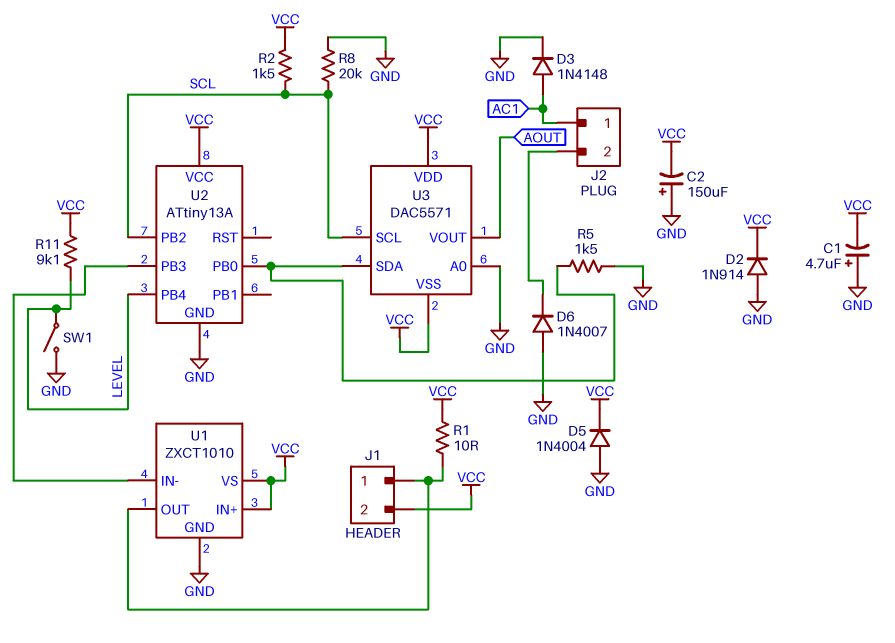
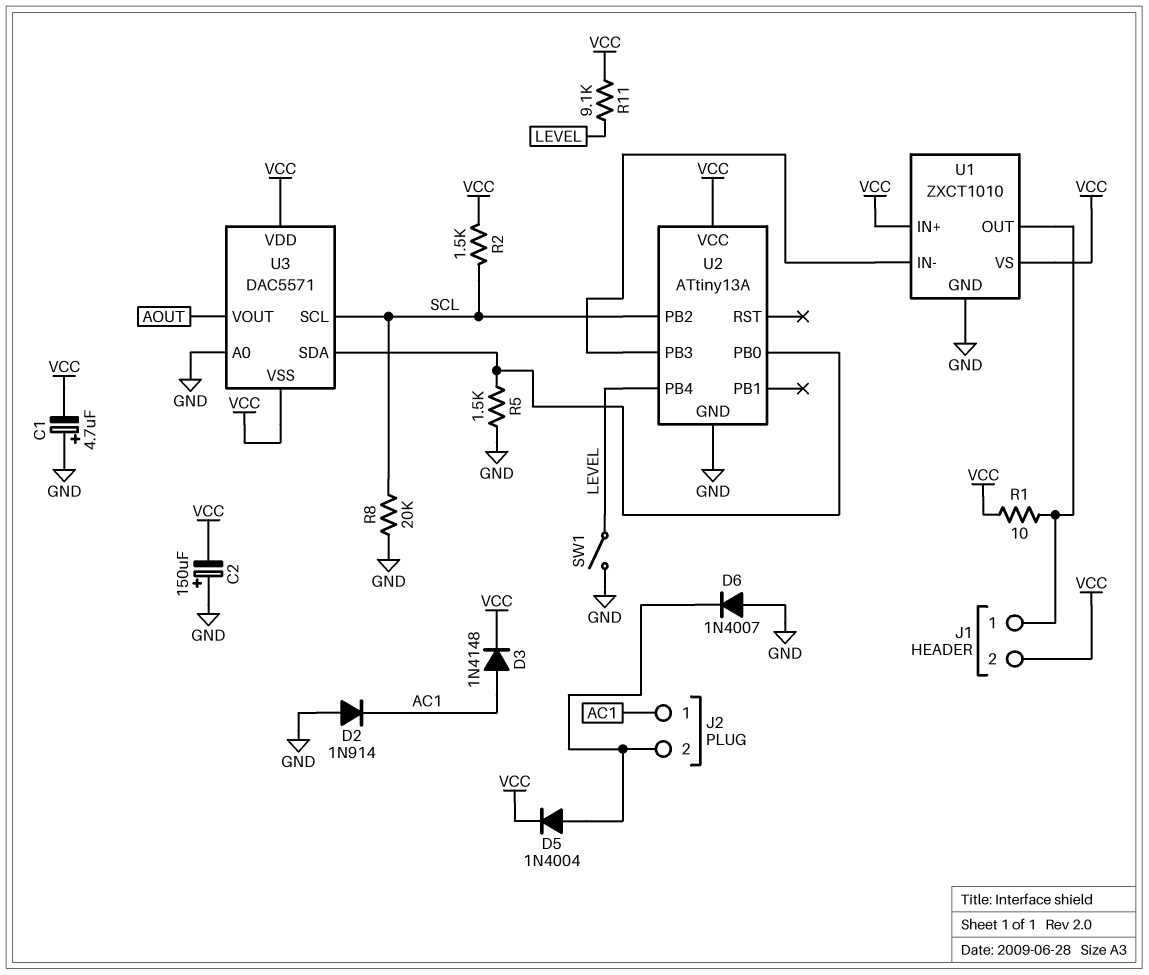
D2: diode 1N914 (A GND, K VCC) -> diode 1N914 (A GND, K AC1)
D3: diode 1N4148 (A AC1, K GND) -> diode 1N4148 (A AC1, K VCC)
D5: diode 1N4004 (A GND, K VCC) -> diode 1N4004 (A J2/2, K VCC)

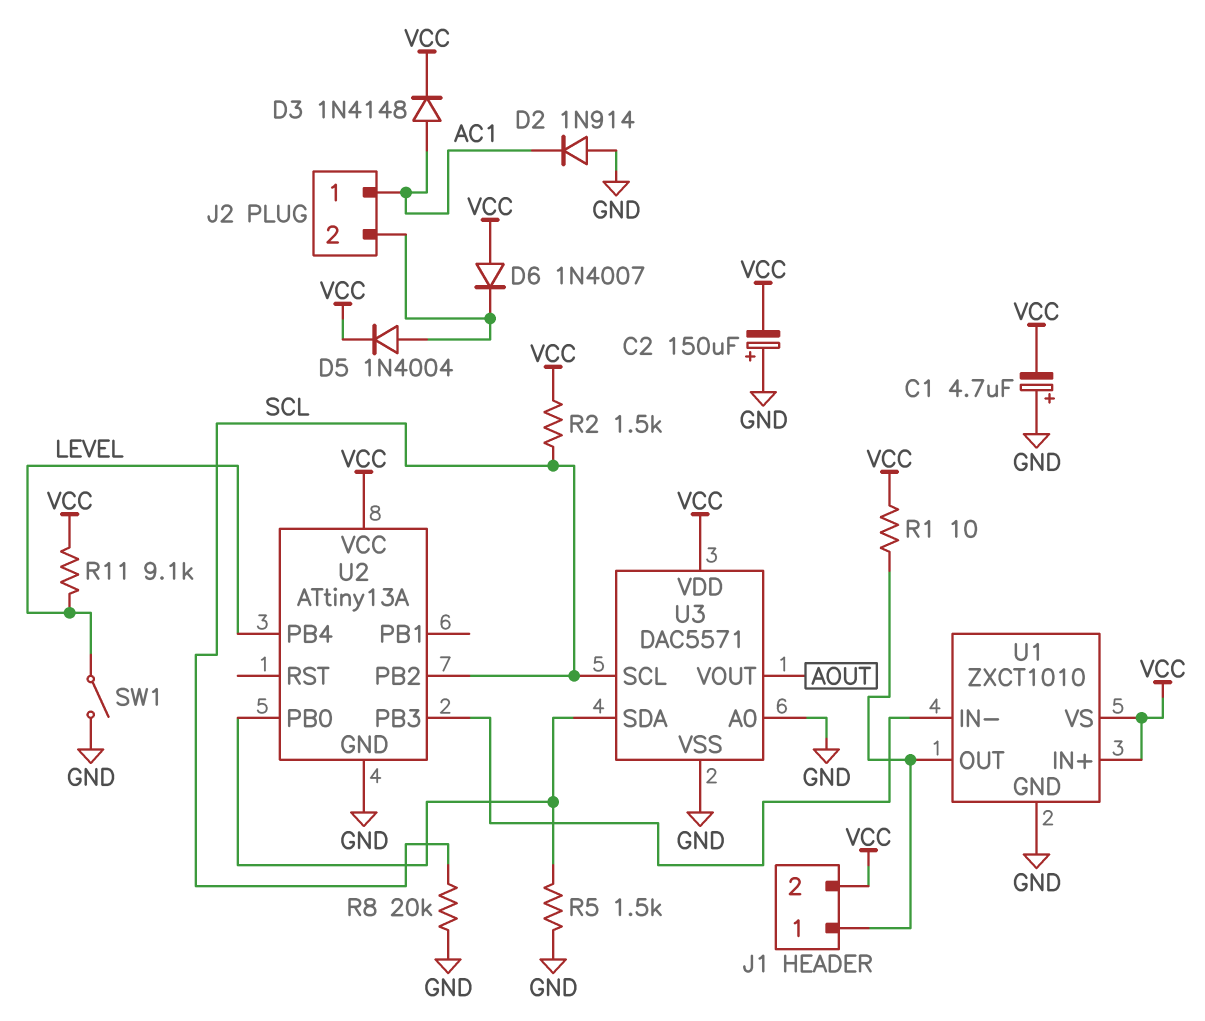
D6: diode 1N4007 (A GND, K J2/2) -> diode 1N4007 (A VCC, K J2/2)
U3 pin VSS: VCC -> GND

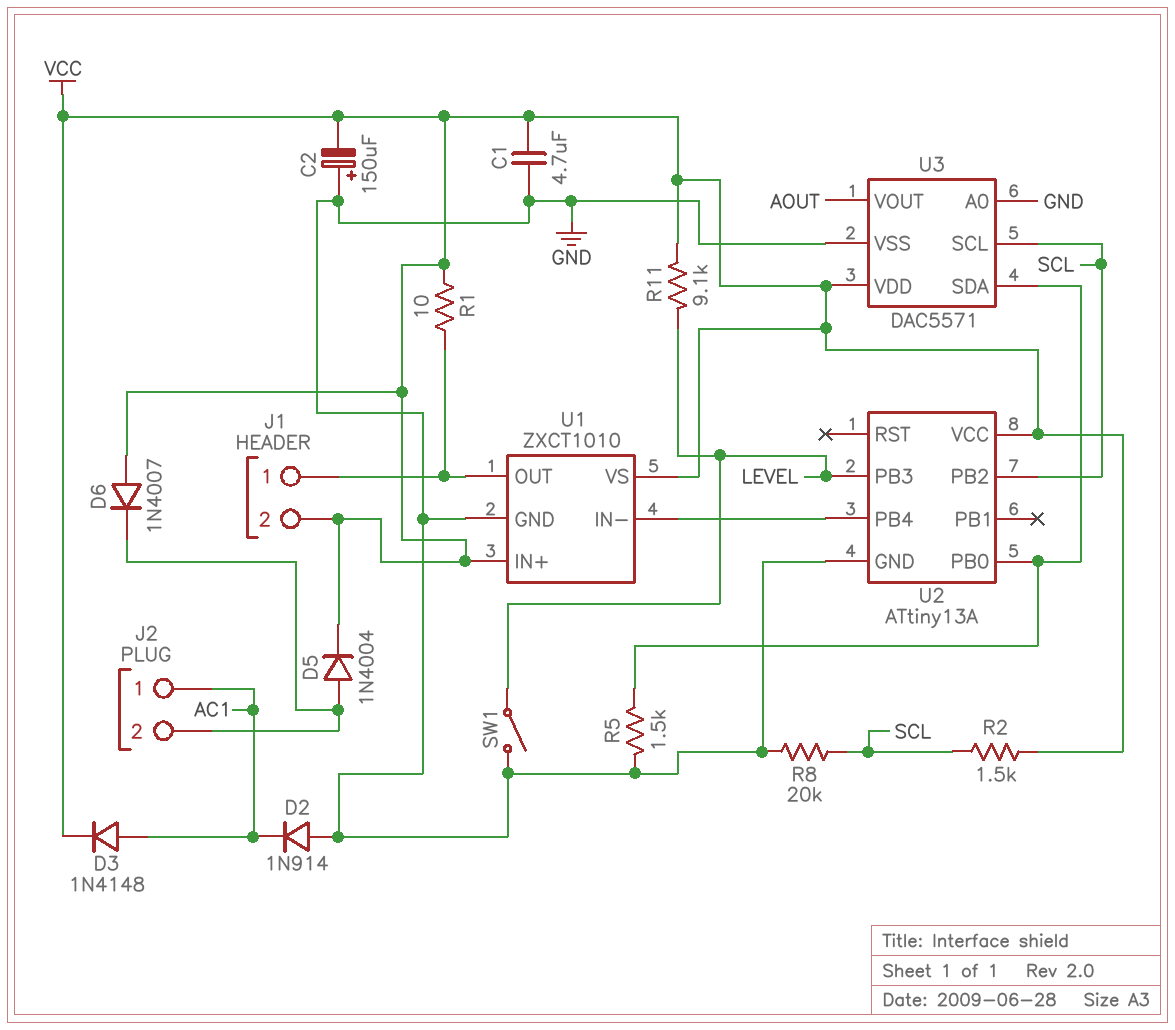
C1: 4.7uF (plus GND, minus VCC) -> 4.7uF (GND, VCC)
U2 pin PB3: U1/IN- -> LEVEL
U2 pin PB4: LEVEL -> U1/IN-

